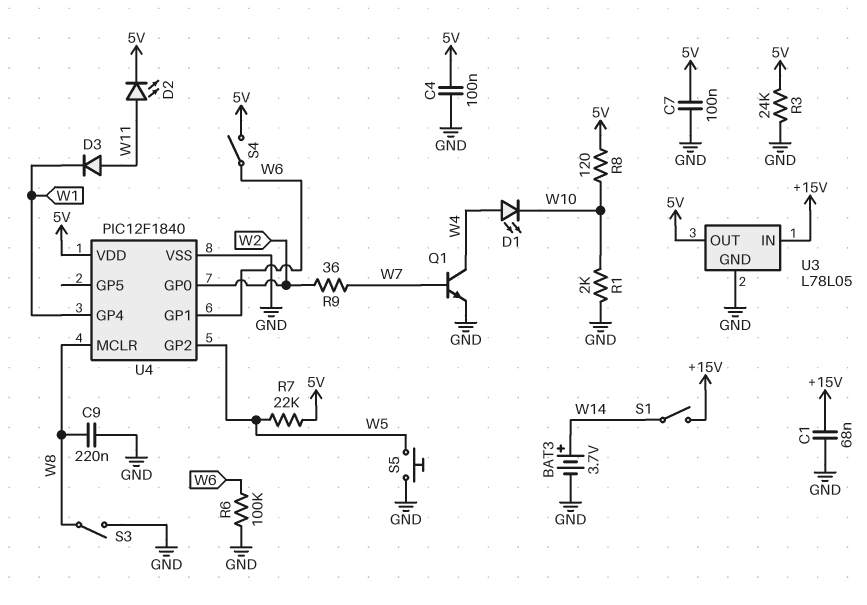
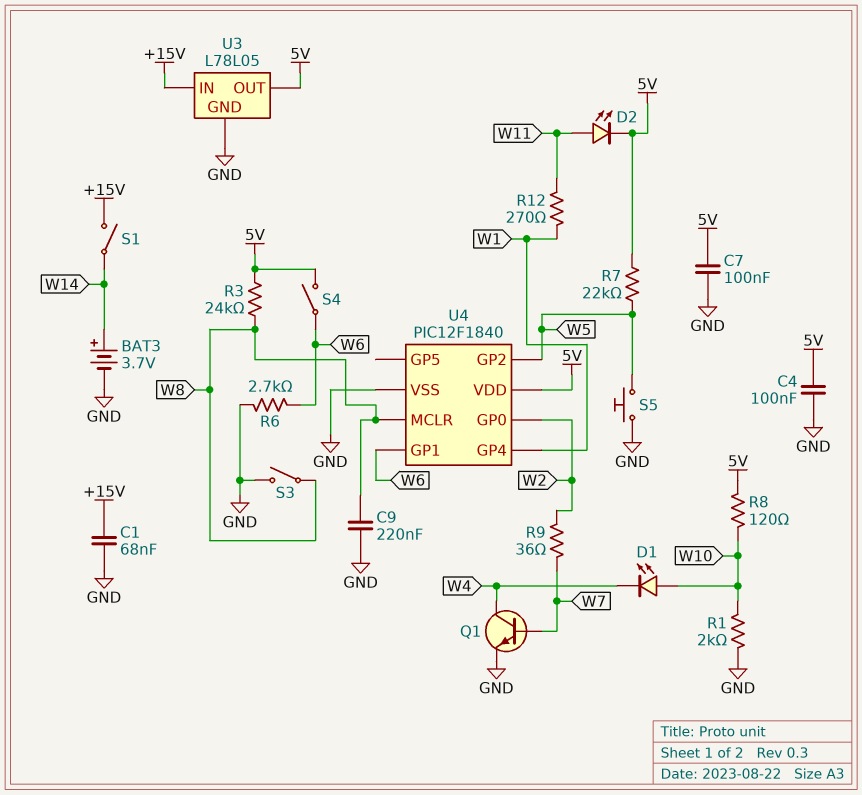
D1: LED (A W4, K W10) -> LED (A W10, K W4)
D3: diode (A W11, K W1) -> none
R3: 24k (5V, GND) -> 24k (5V, W8)
R6: 100k (GND, W6) -> 2.7k (GND, W6)
R12: none -> 270 (W1, W11)

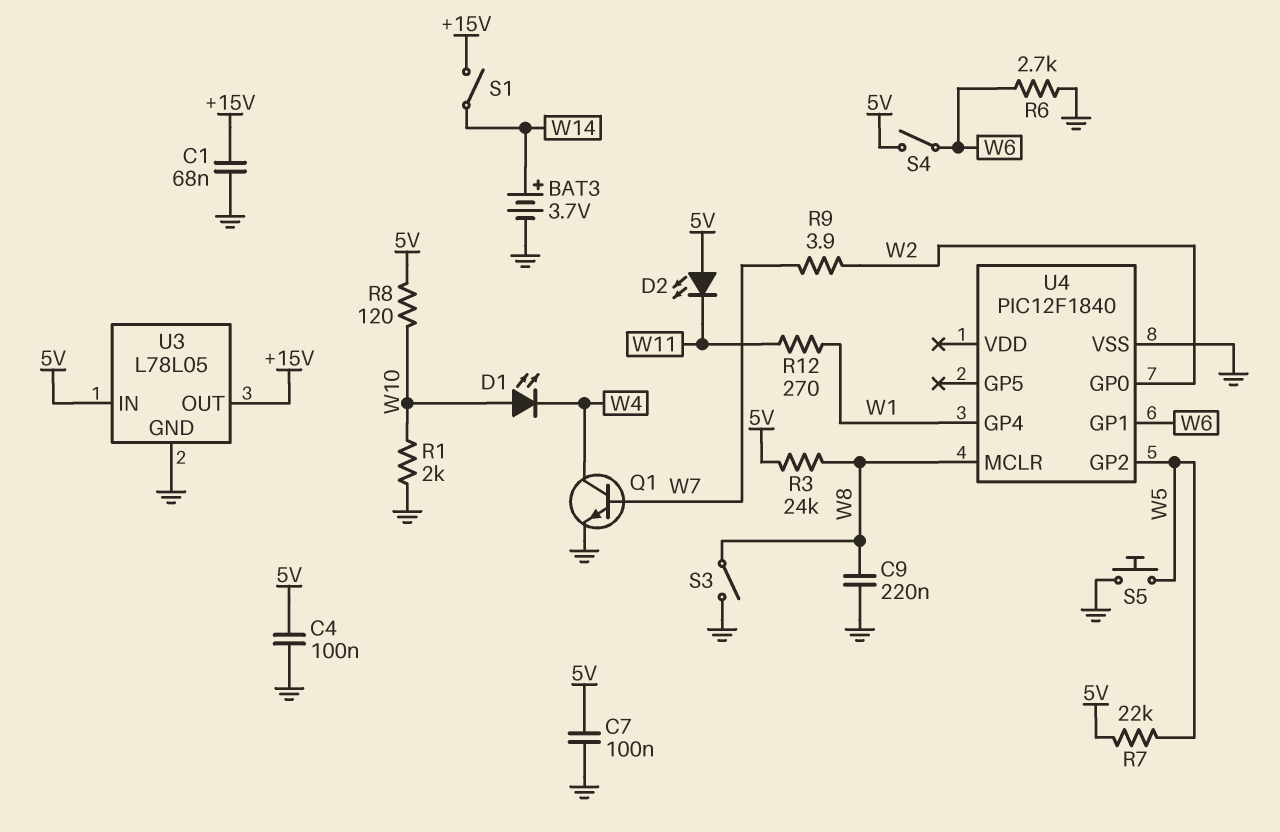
D2: LED (A W11, K 5V) -> LED (A 5V, K W11)
R9: 36 (W2, W7) -> 3.9 (W2, W7)
U3 pin IN: +15V -> 5V
U3 pin OUT: 5V -> +15V
U4 pin VDD: 5V -> none

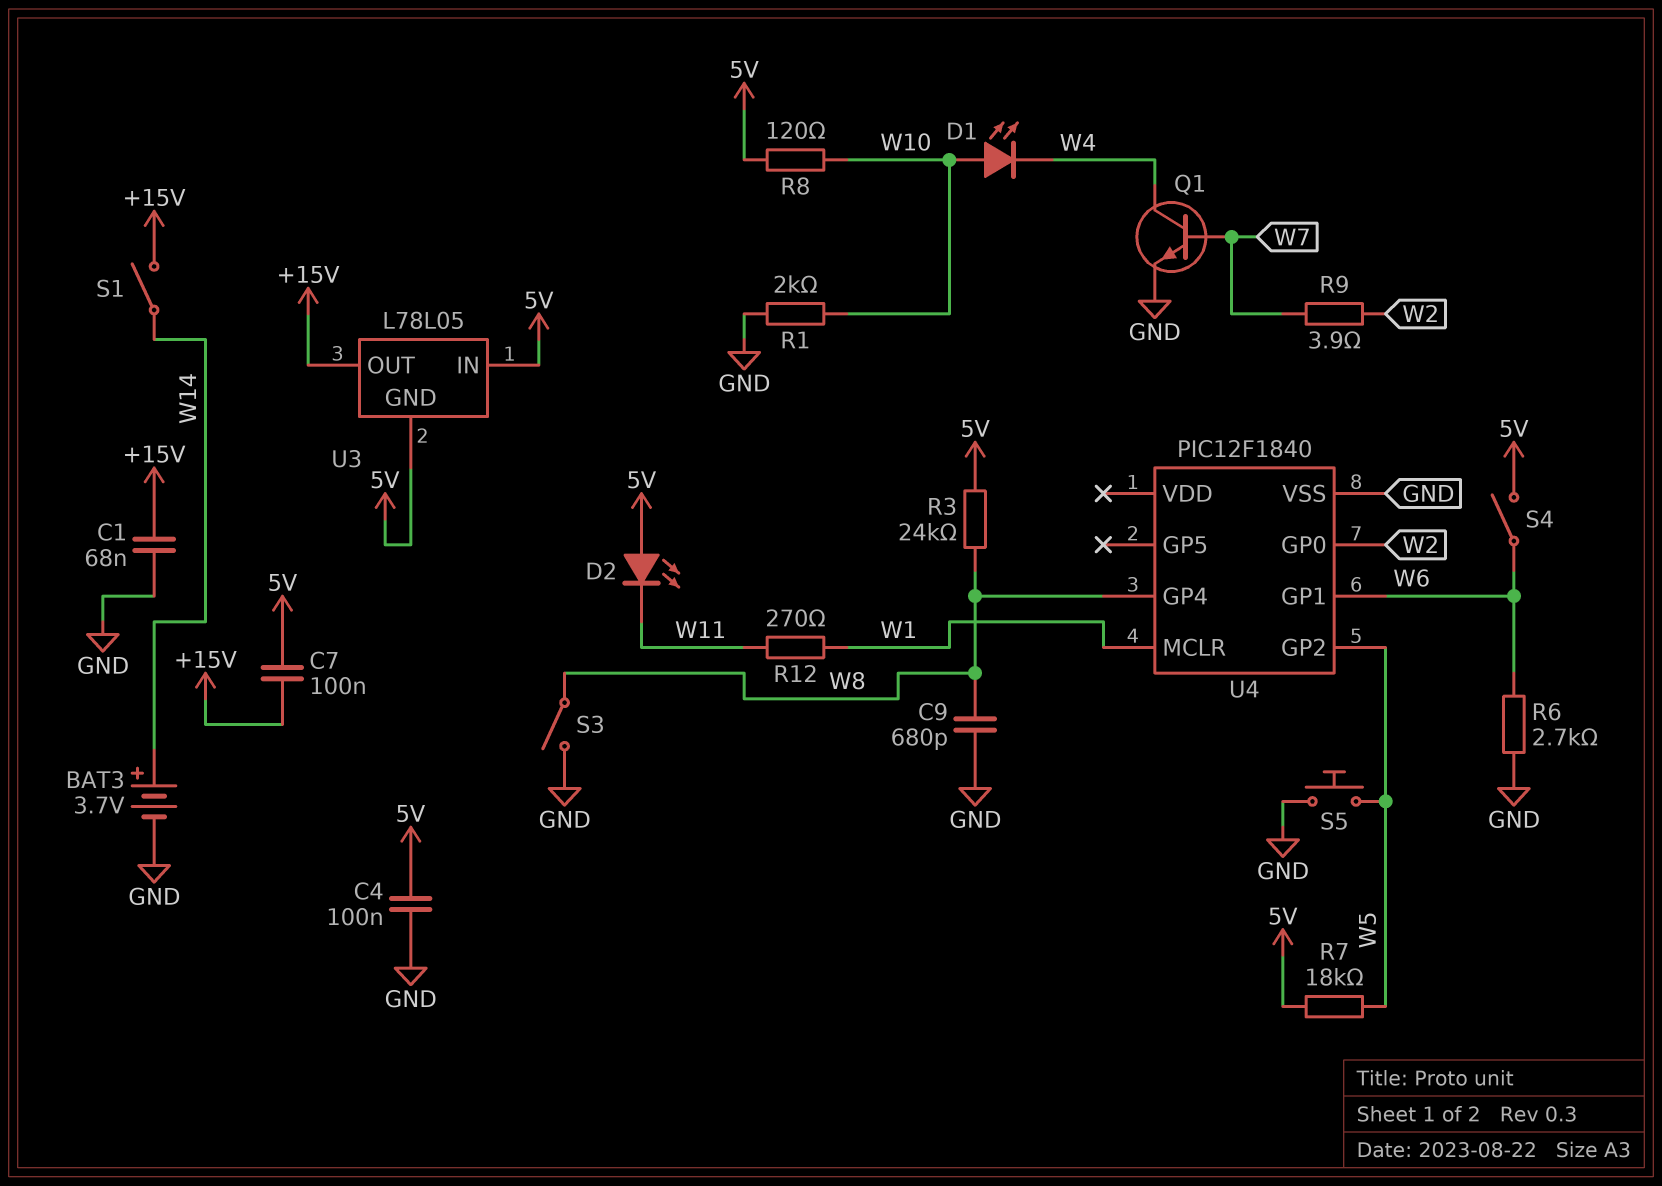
C7: 100nF (5V, GND) -> 100nF (+15V, 5V)
C9: 220nF (GND, W8) -> 680pF (GND, W8)
R7: 22k (5V, W5) -> 18k (5V, W5)
U3 pin GND: GND -> 5V
U4 pin GP4: W1 -> W8
U4 pin MCLR: W8 -> W1

